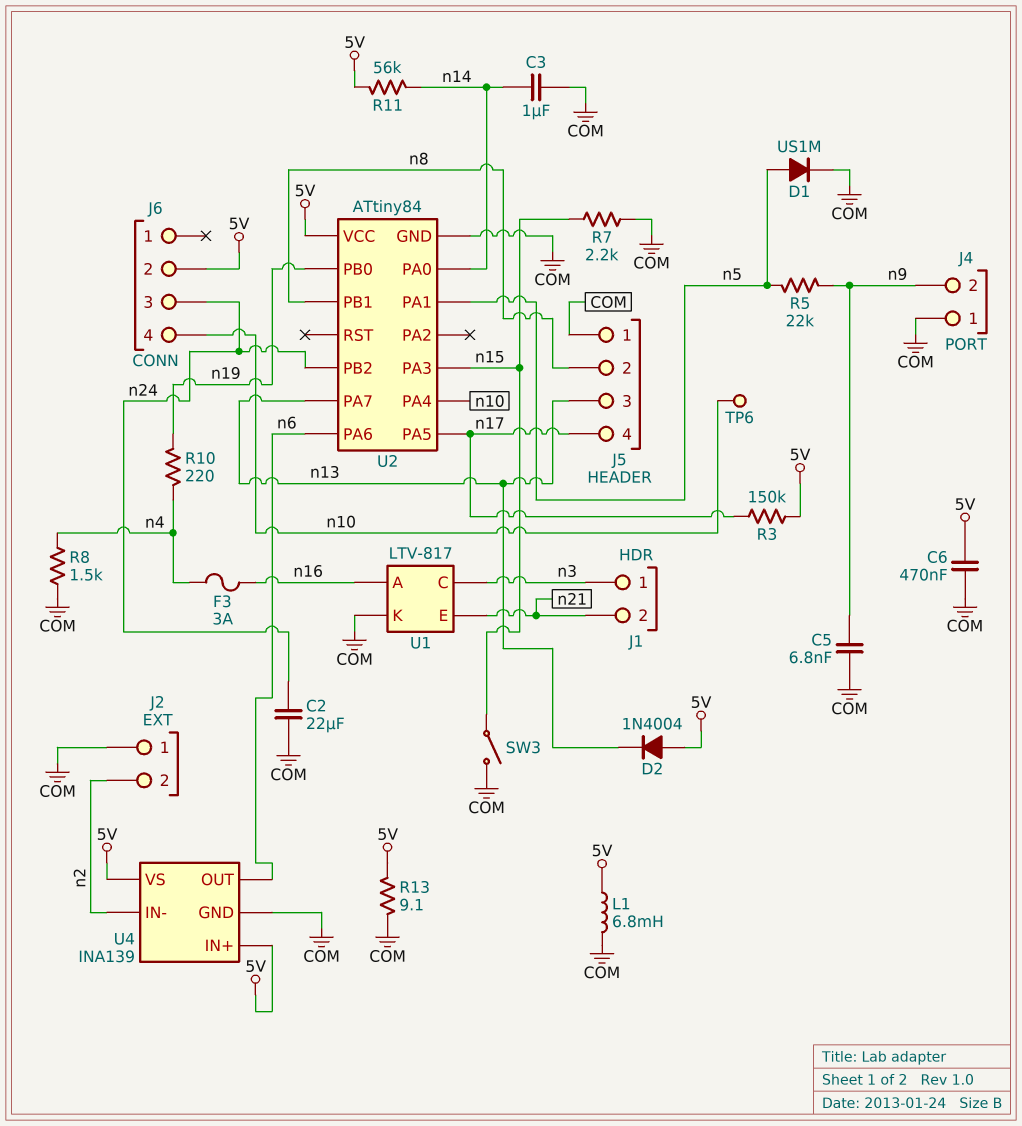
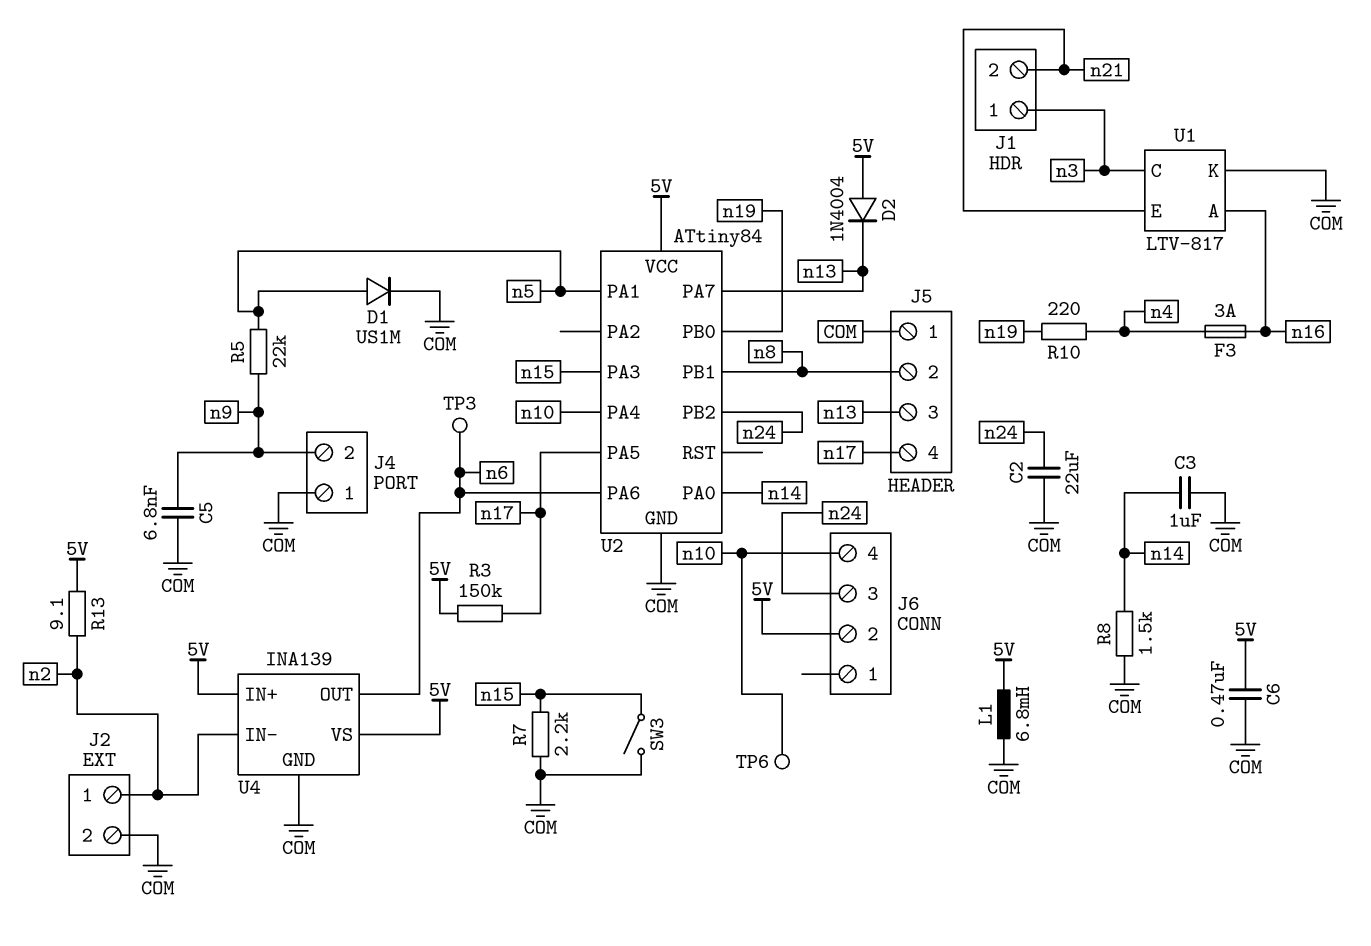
J2 pin 1: COM -> n2
J2 pin 2: n2 -> COM
R8: 1.5k (COM, n4) -> 1.5k (COM, n14)
R11: 56k (5V, n14) -> none
R13: 9.1 (5V, COM) -> 9.1 (5V, n2)
TP3: none -> test point (n6)

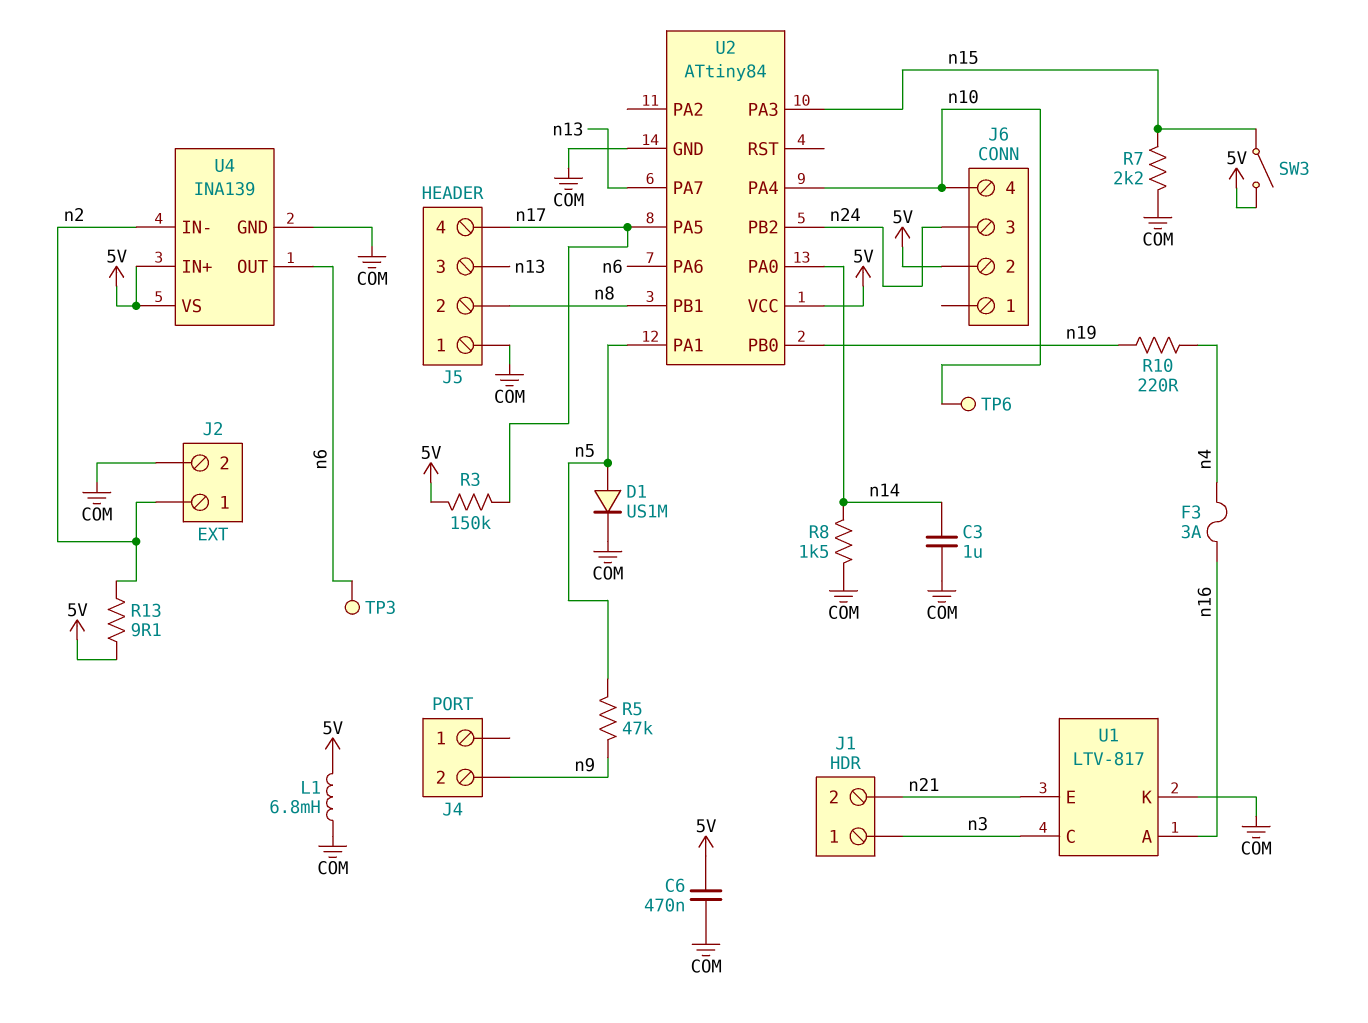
C2: 22uF (COM, n24) -> none
C5: 6.8nF (COM, n9) -> none
D2: diode 1N4004 (A 5V, K n13) -> none
J4 pin 1: COM -> none
R5: 22k (n5, n9) -> 47k (n5, n9)
SW3: switch (COM, n15) -> switch (5V, n15)

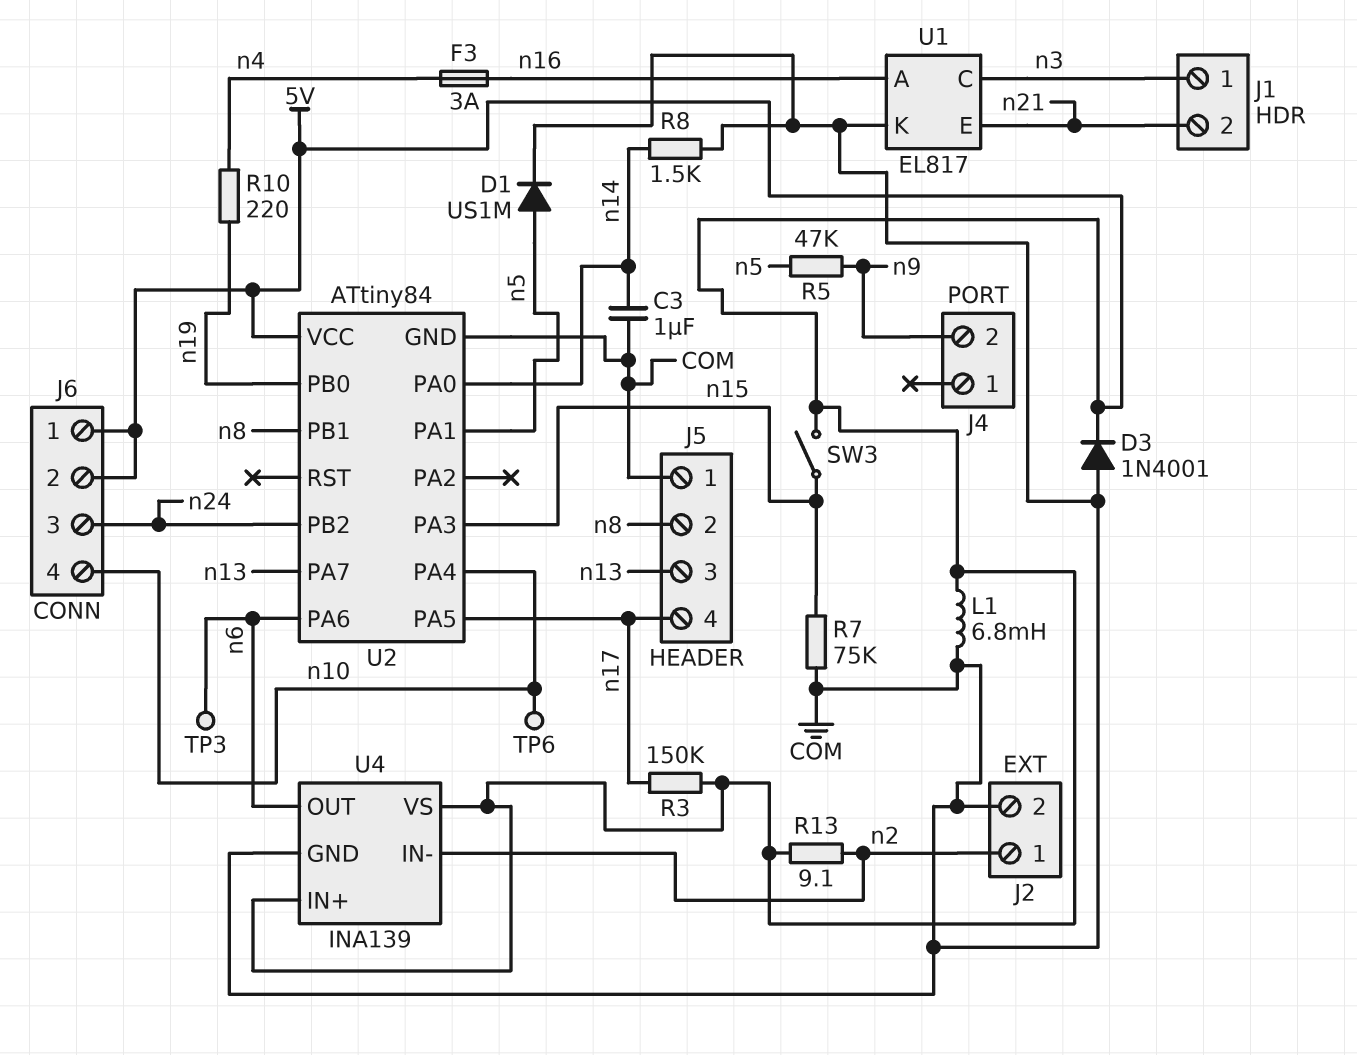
C6: 470nF (5V, COM) -> none
D3: none -> diode 1N4001 (A COM, K 5V)
J6 pin 1: none -> 5V
R7: 2.2k (COM, n15) -> 75k (COM, n15)
U1: LTV-817 -> EL817

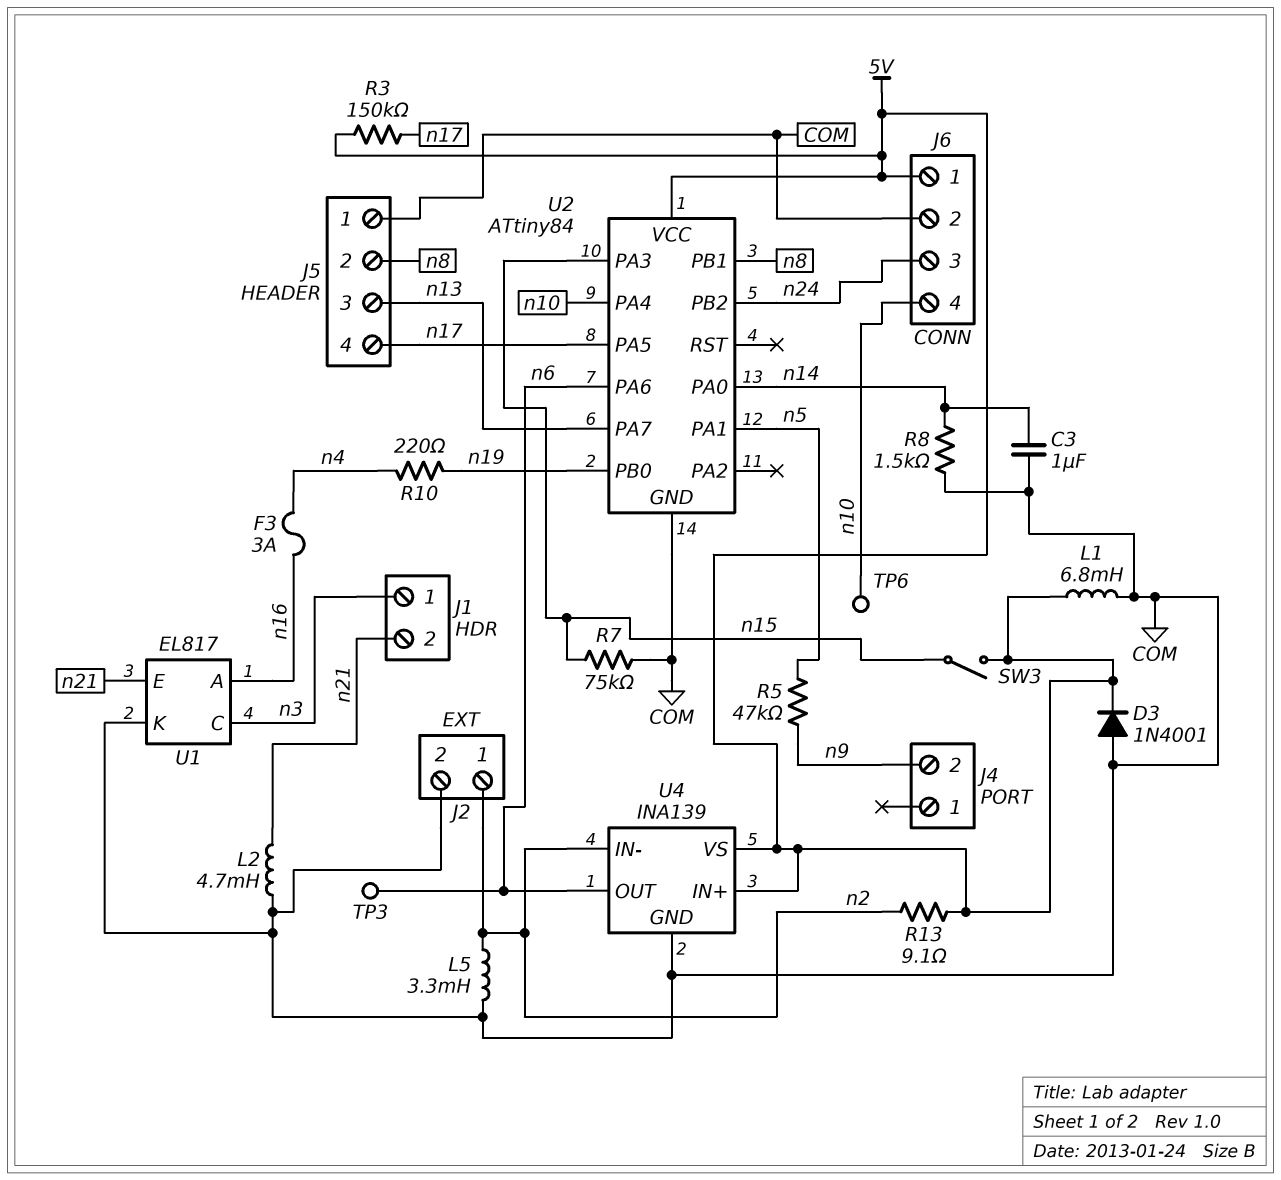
D1: diode US1M (A n5, K COM) -> none
J6 pin 2: 5V -> COM
L2: none -> 4.7mH (COM, n21)
L5: none -> 3.3mH (COM, n2)

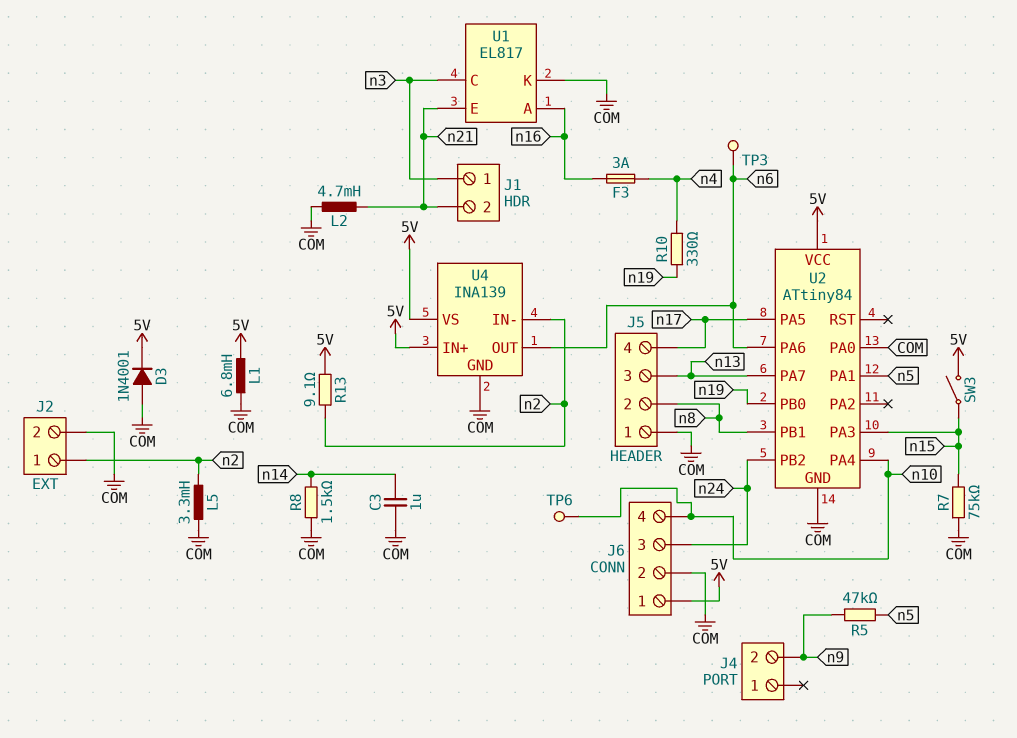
R3: 150k (5V, n17) -> none
R10: 220 (n4, n19) -> 330 (n4, n19)
U2 pin PA0: n14 -> COM

